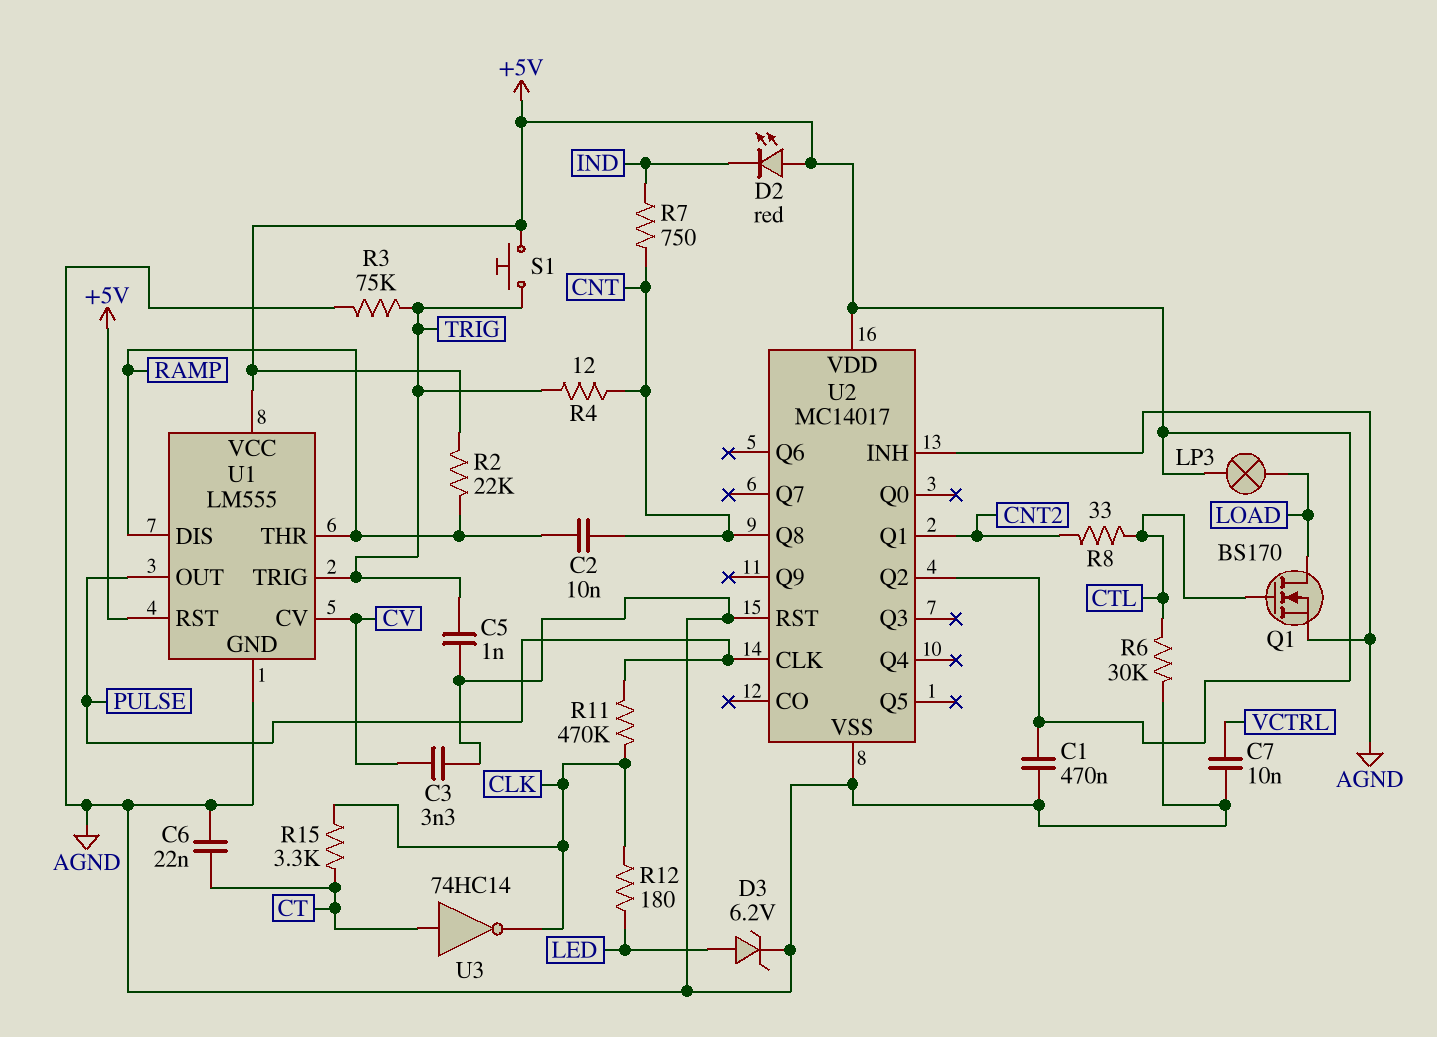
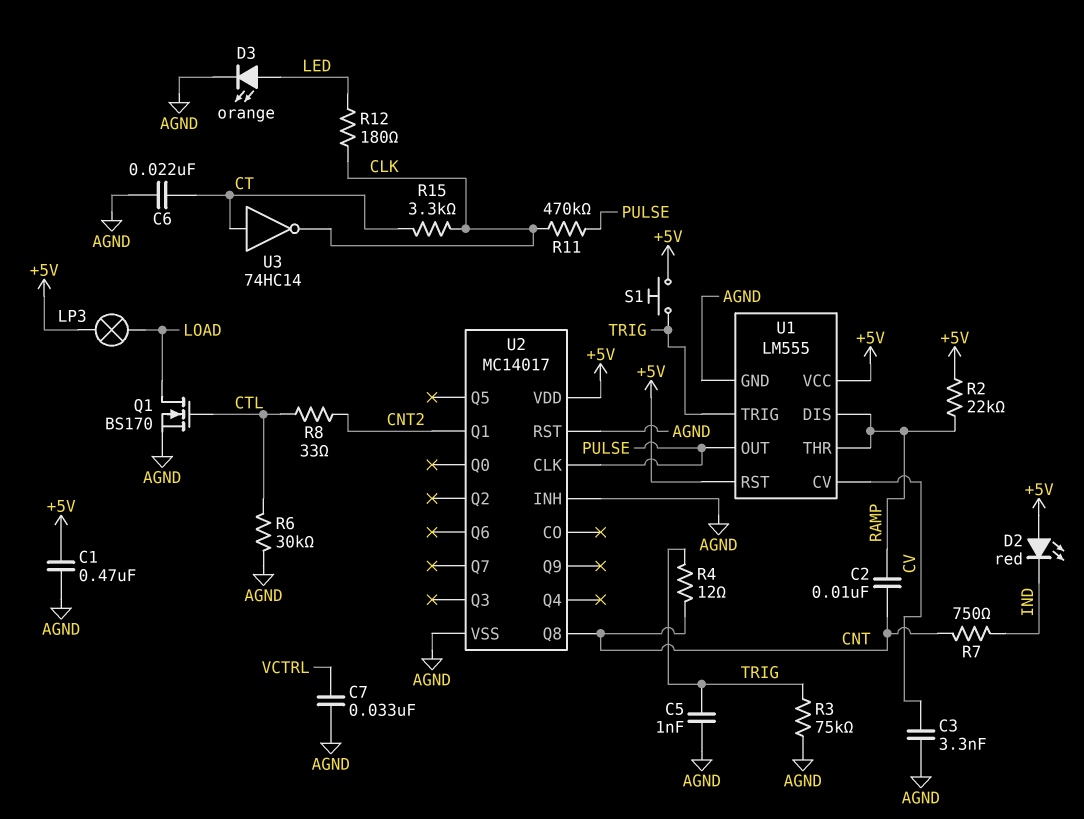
C7: 10nF (AGND, VCTRL) -> 33nF (AGND, VCTRL)
D3: zener 6.2V (A LED, K AGND) -> LED orange (A LED, K AGND)
U2 pin Q2: +5V -> none

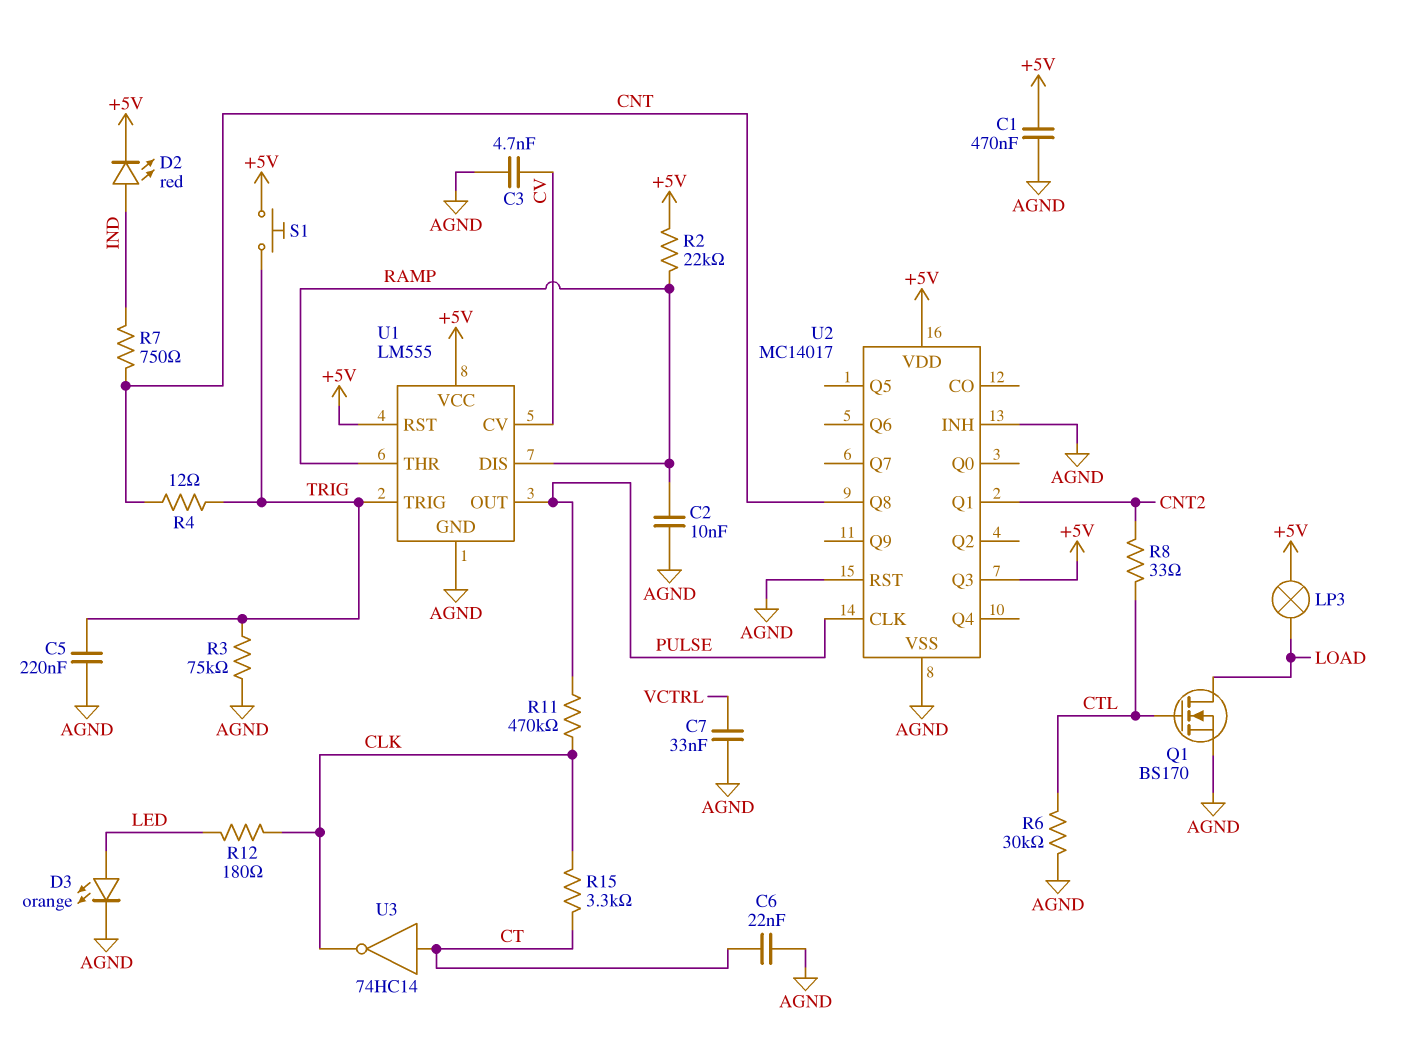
C2: 10nF (CNT, RAMP) -> 10nF (AGND, RAMP)
C3: 3.3nF (AGND, CV) -> 4.7nF (AGND, CV)
C5: 1nF (AGND, TRIG) -> 220nF (AGND, TRIG)
D2: LED red (A +5V, K IND) -> LED red (A IND, K +5V)
U2 pin Q3: none -> +5V

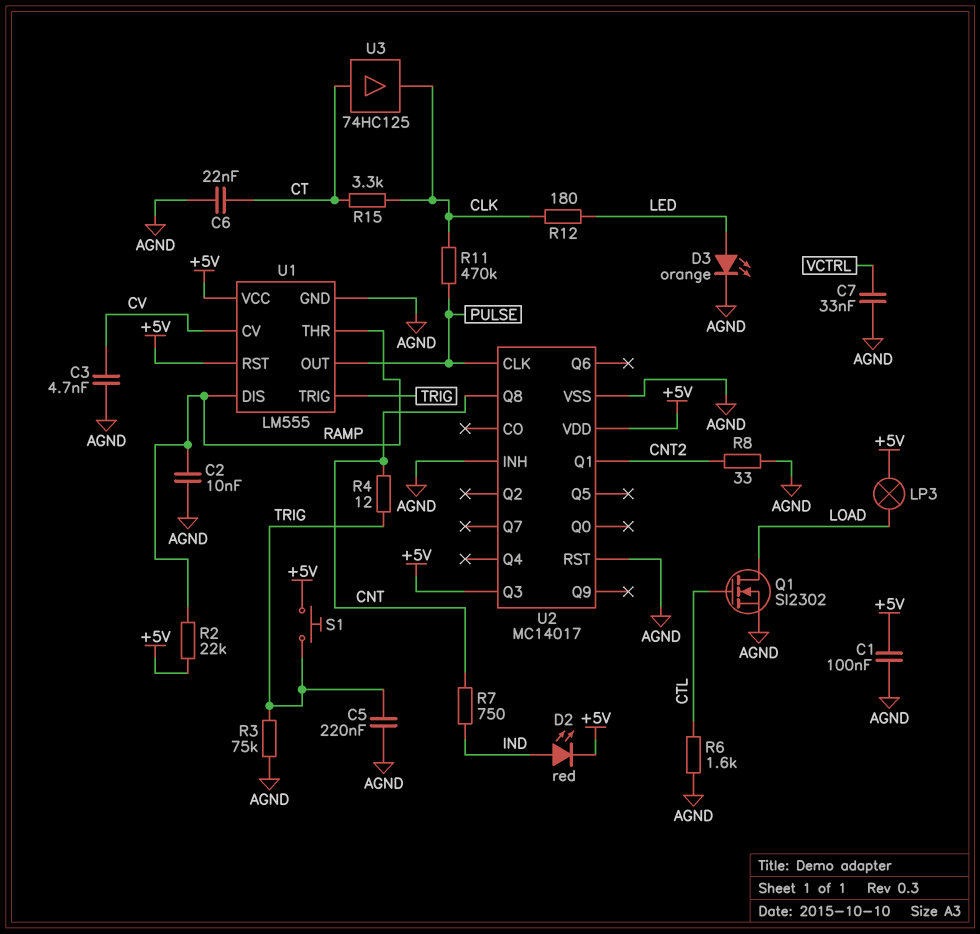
C1: 470nF (+5V, AGND) -> 100nF (+5V, AGND)
Q1: NMOS BS170 (G CTL, D LOAD, S AGND) -> NMOS SI2302 (G CTL, D LOAD, S AGND)
R6: 30k (AGND, CTL) -> 1.6k (AGND, CTL)
R8: 33 (CNT2, CTL) -> 33 (AGND, CNT2)
U3: NOT 74HC14 (in CT, out CLK) -> buffer 74HC125 (in CT, out CLK)

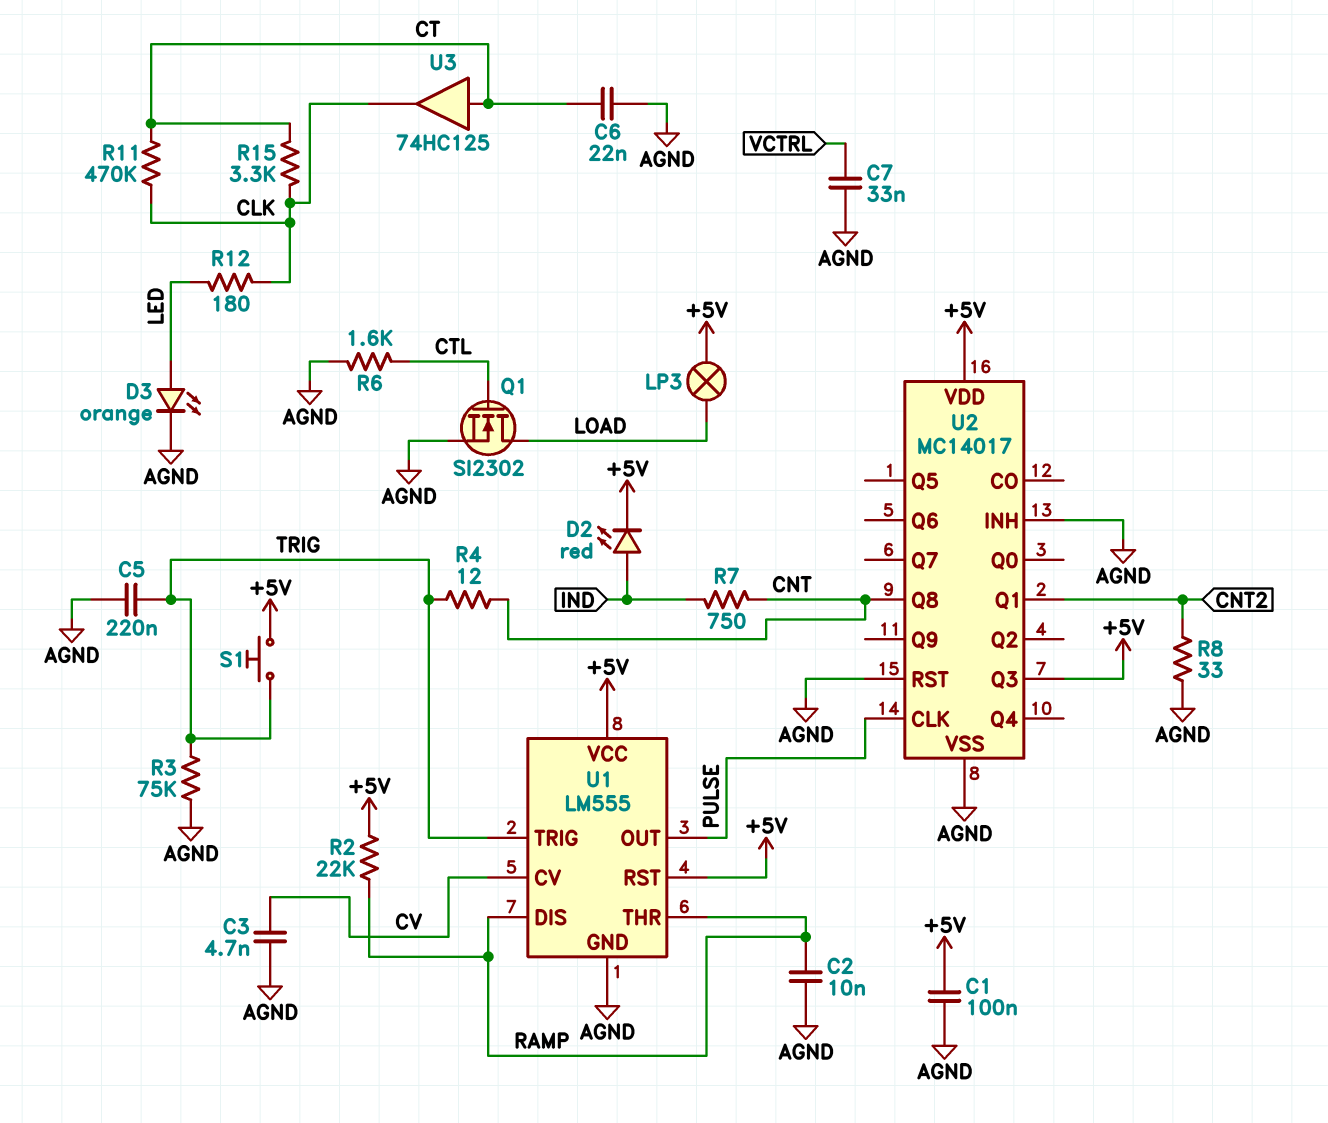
R11: 470k (CLK, PULSE) -> 470k (CLK, CT)

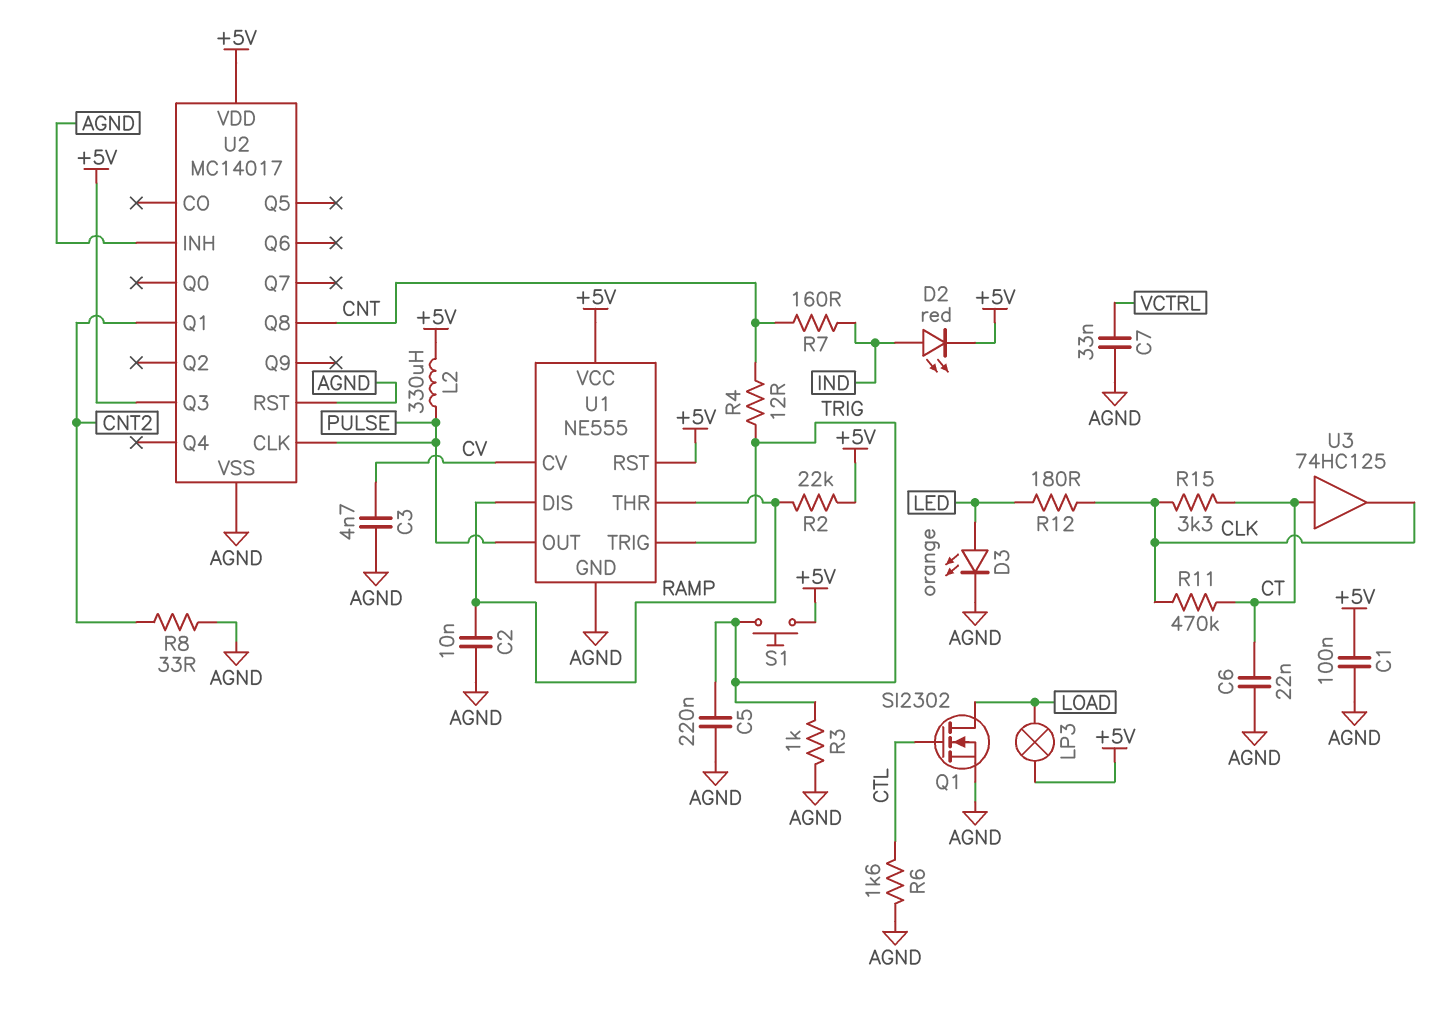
L2: none -> 330uH (+5V, PULSE)
R3: 75k (AGND, TRIG) -> 1k (AGND, TRIG)
R7: 750 (CNT, IND) -> 160 (CNT, IND)
U1: LM555 -> NE555

